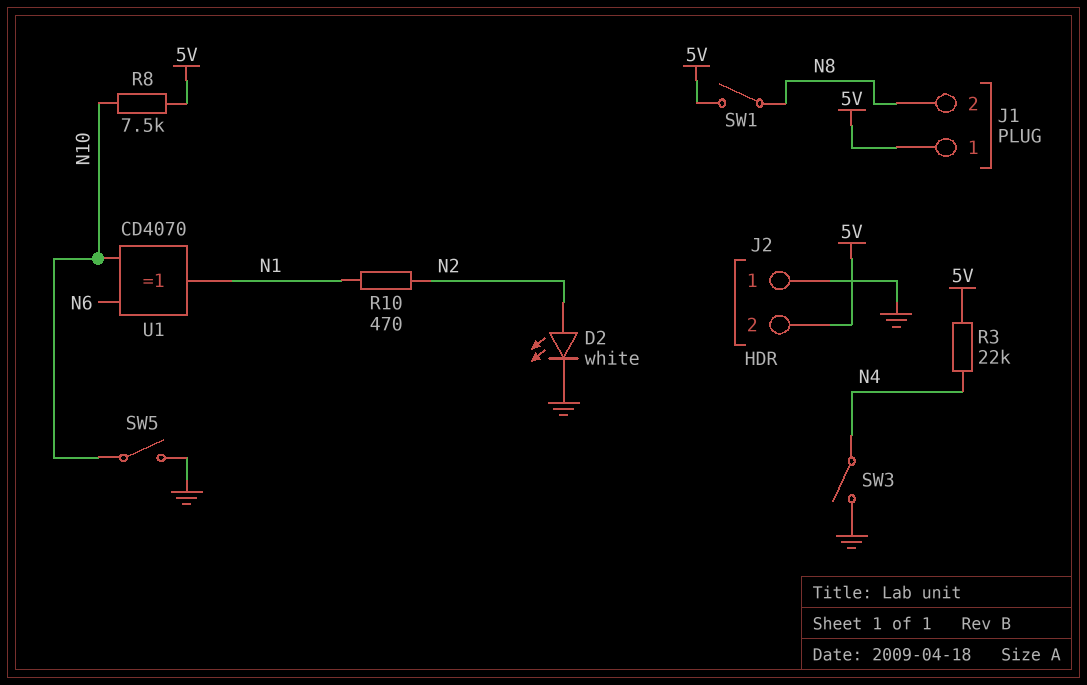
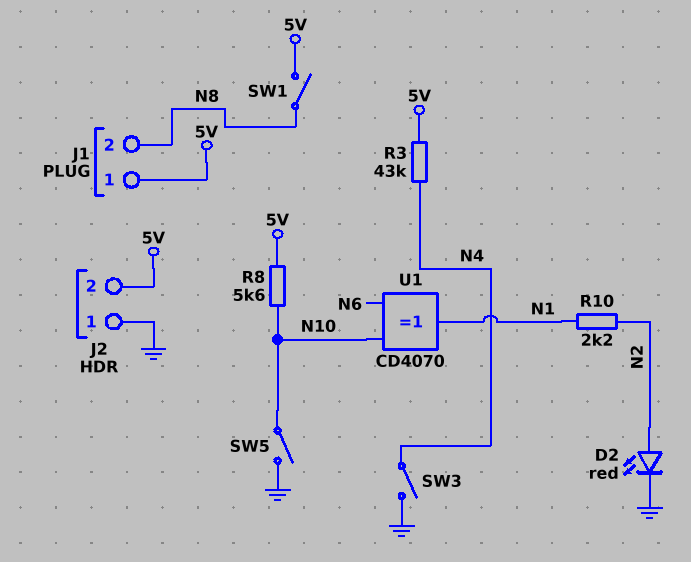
D2: LED white (A N2, K GND) -> LED red (A N2, K GND)
R3: 22k (5V, N4) -> 43k (5V, N4)
R8: 7.5k (5V, N10) -> 5.6k (5V, N10)
R10: 470 (N1, N2) -> 2.2k (N1, N2)

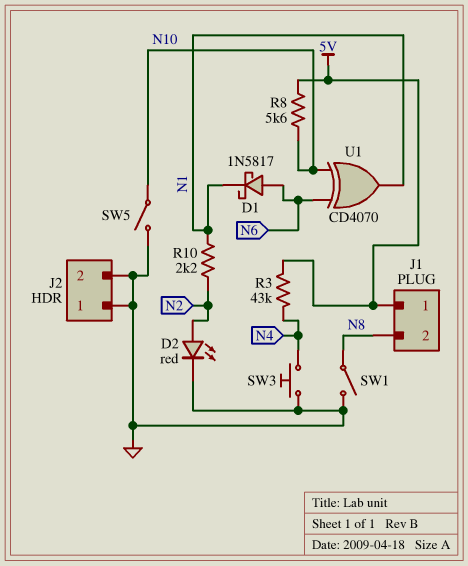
D1: none -> schottky 1N5817 (A N6, K N1)
J2 pin 2: 5V -> GND
SW1: switch (5V, N8) -> switch (GND, N8)
SW3: switch (GND, N4) -> button (GND, N4)

